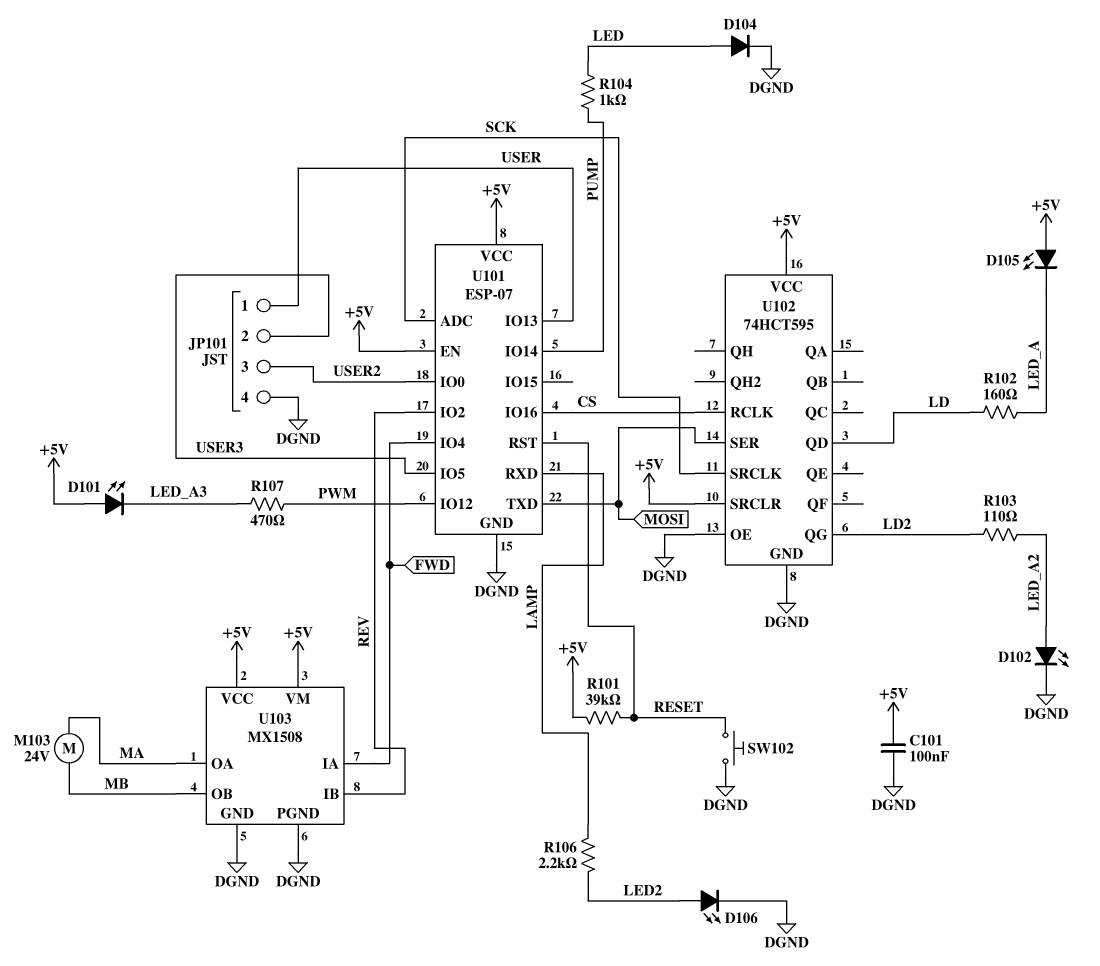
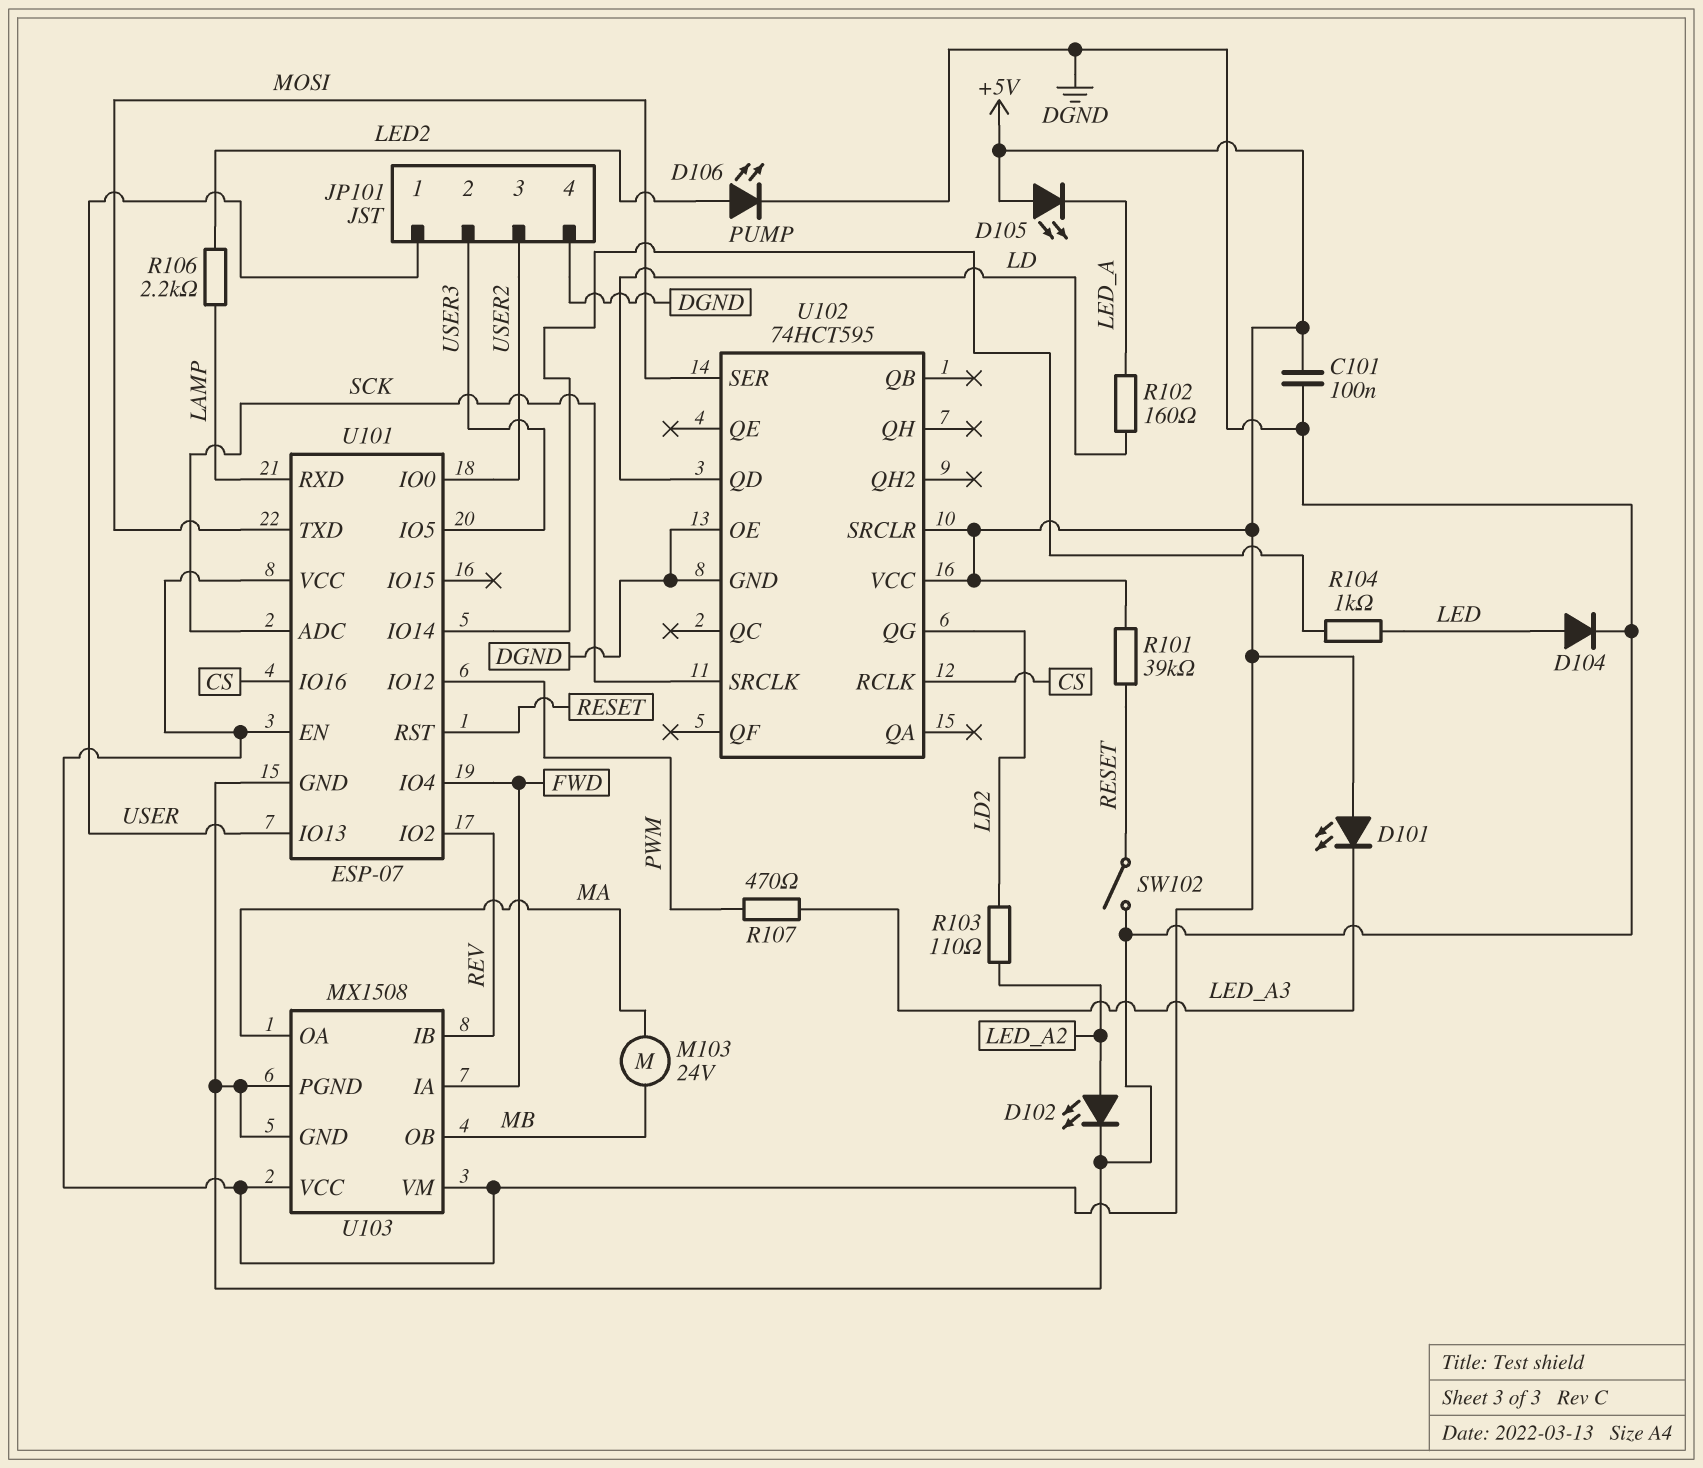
SW102: button (DGND, RESET) -> switch (DGND, RESET)

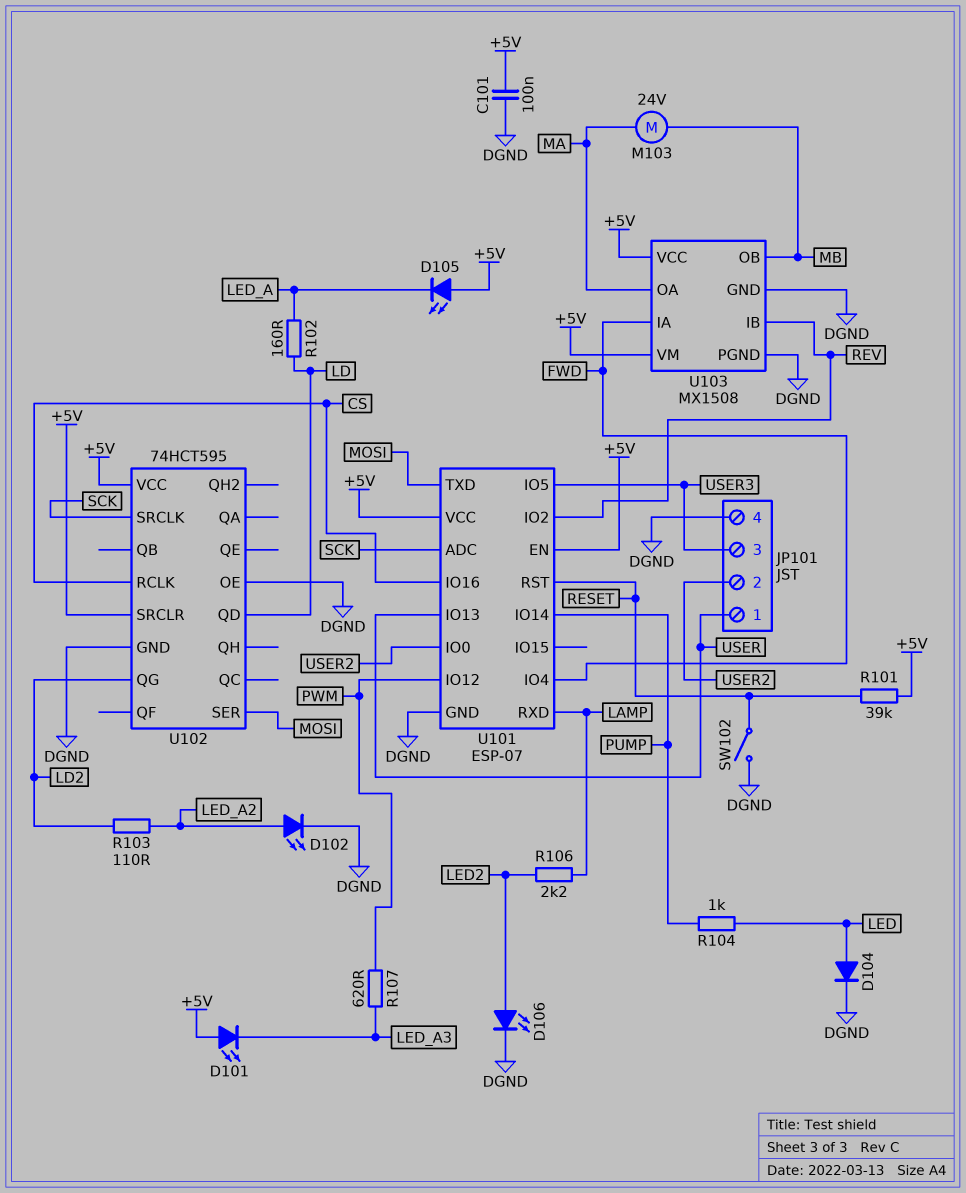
JP101 pin 2: USER3 -> USER2
JP101 pin 3: USER2 -> USER3
R107: 470 (LED_A3, PWM) -> 620 (LED_A3, PWM)

